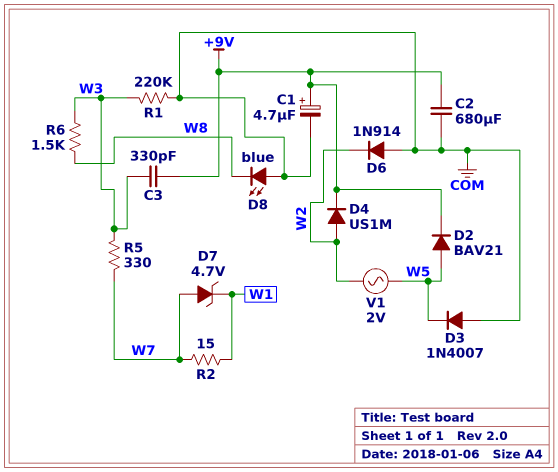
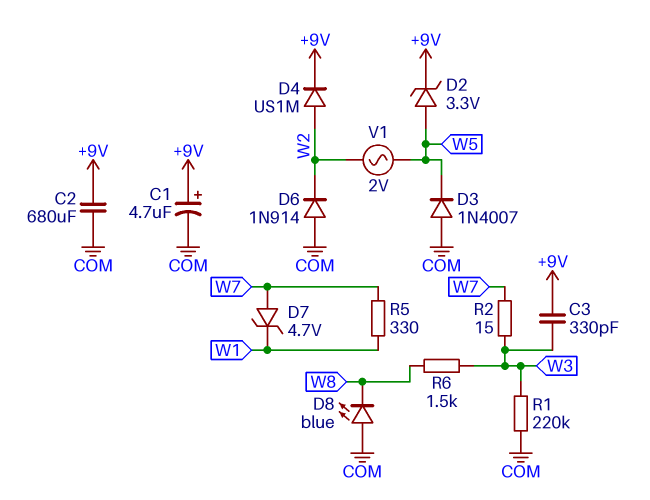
D2: diode BAV21 (A W5, K +9V) -> zener 3.3V (A W5, K +9V)
R2: 15 (W1, W7) -> 15 (W3, W7)
R5: 330 (W3, W7) -> 330 (W1, W7)

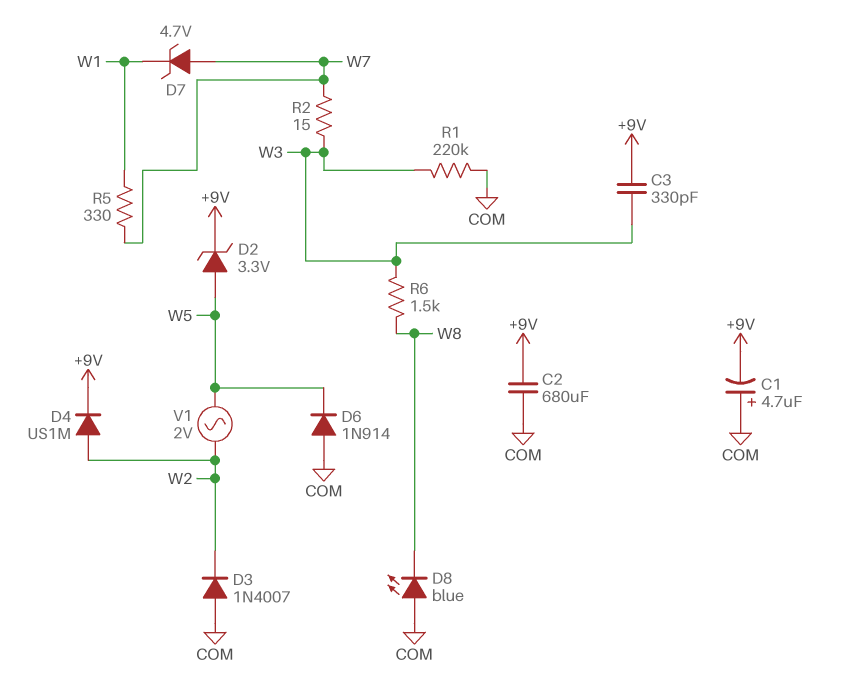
C1: 4.7uF (plus +9V, minus COM) -> 4.7uF (plus COM, minus +9V)
D3: diode 1N4007 (A COM, K W5) -> diode 1N4007 (A COM, K W2)
D6: diode 1N914 (A COM, K W2) -> diode 1N914 (A COM, K W5)

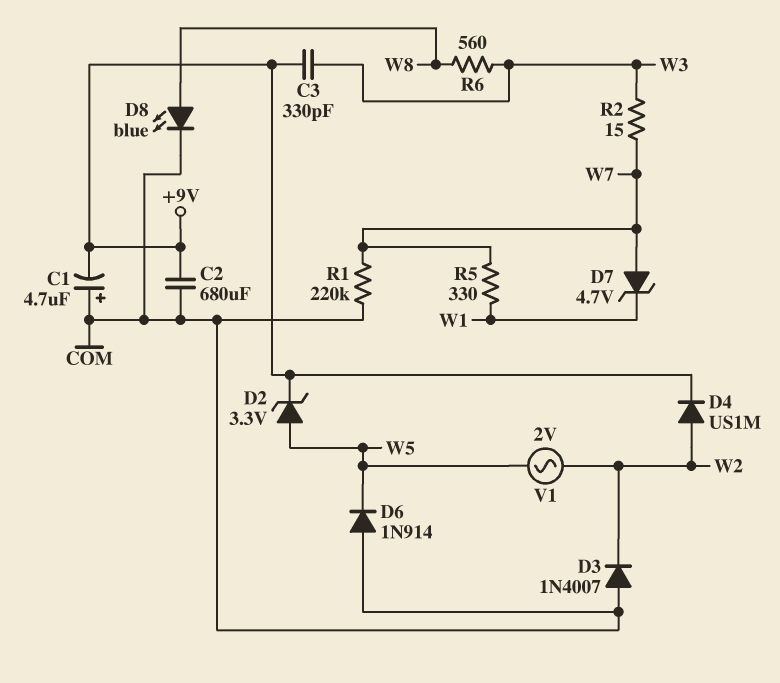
D8: LED blue (A COM, K W8) -> LED blue (A W8, K COM)
R1: 220k (COM, W3) -> 220k (COM, W7)
R6: 1.5k (W3, W8) -> 560 (W3, W8)

